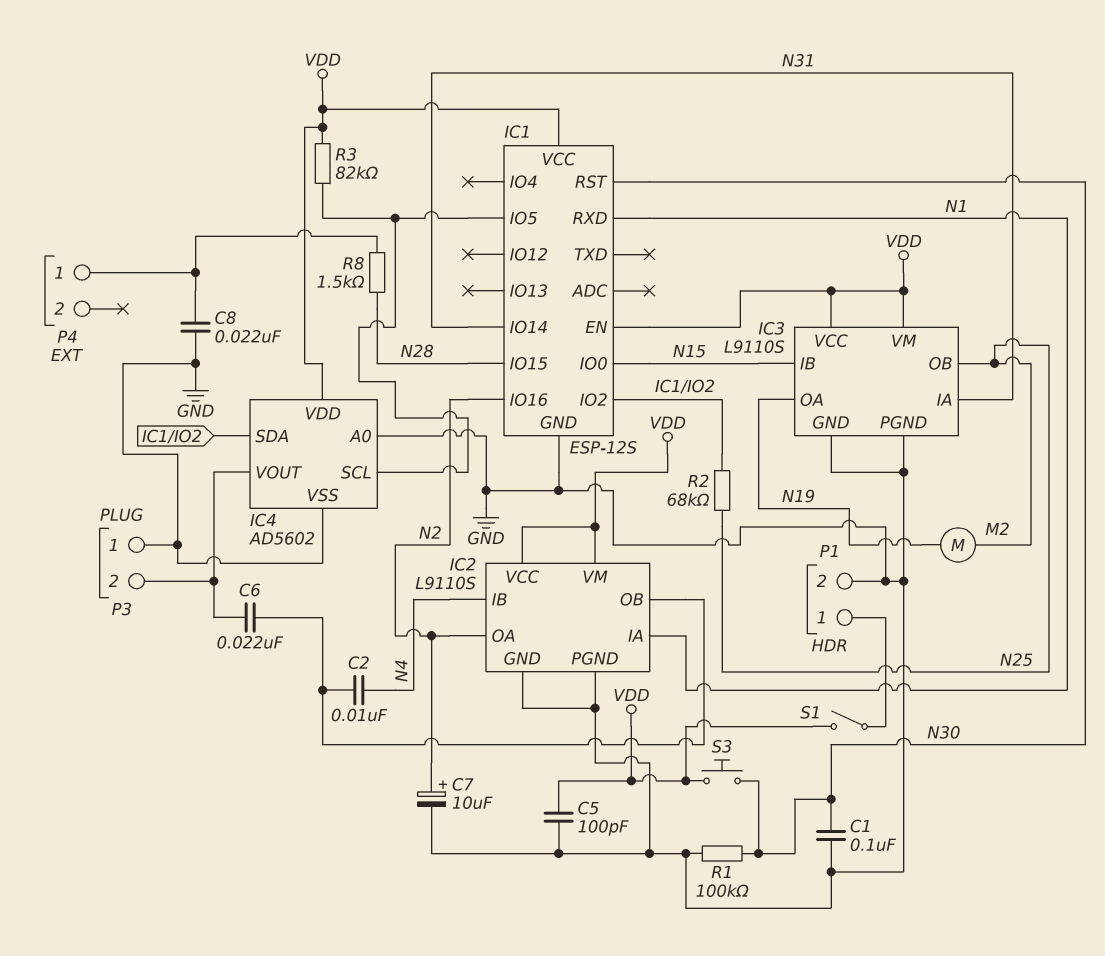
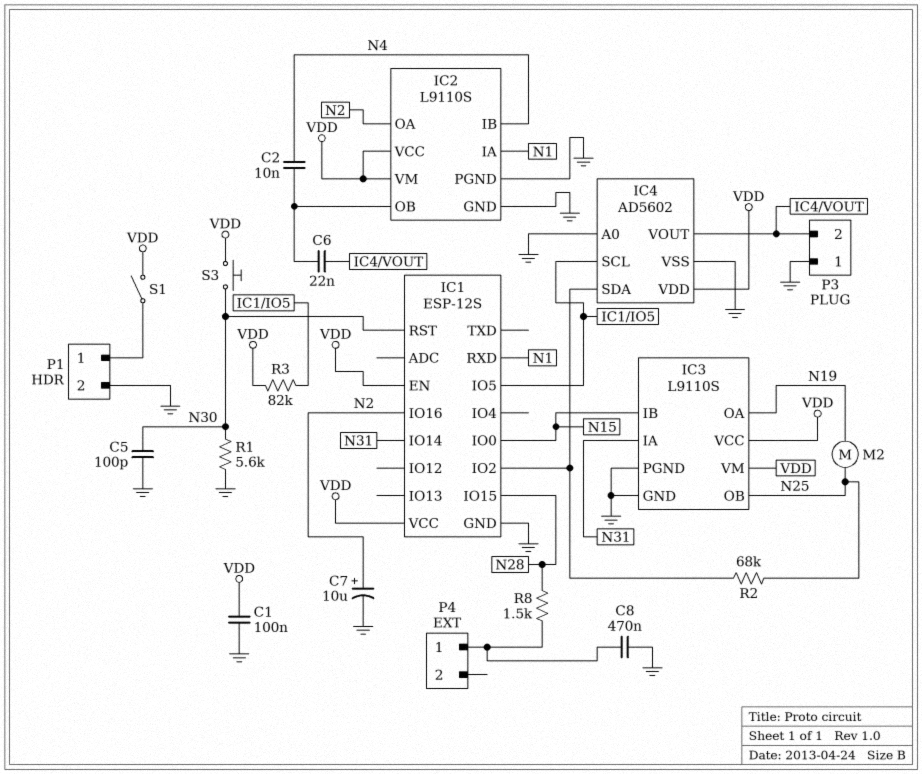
C1: 100nF (GND, N30) -> 100nF (GND, VDD)
C5: 100pF (GND, VDD) -> 100pF (GND, N30)
C8: 22nF (GND, P4/1) -> 470nF (GND, P4/1)
R1: 100k (GND, N30) -> 5.6k (GND, N30)

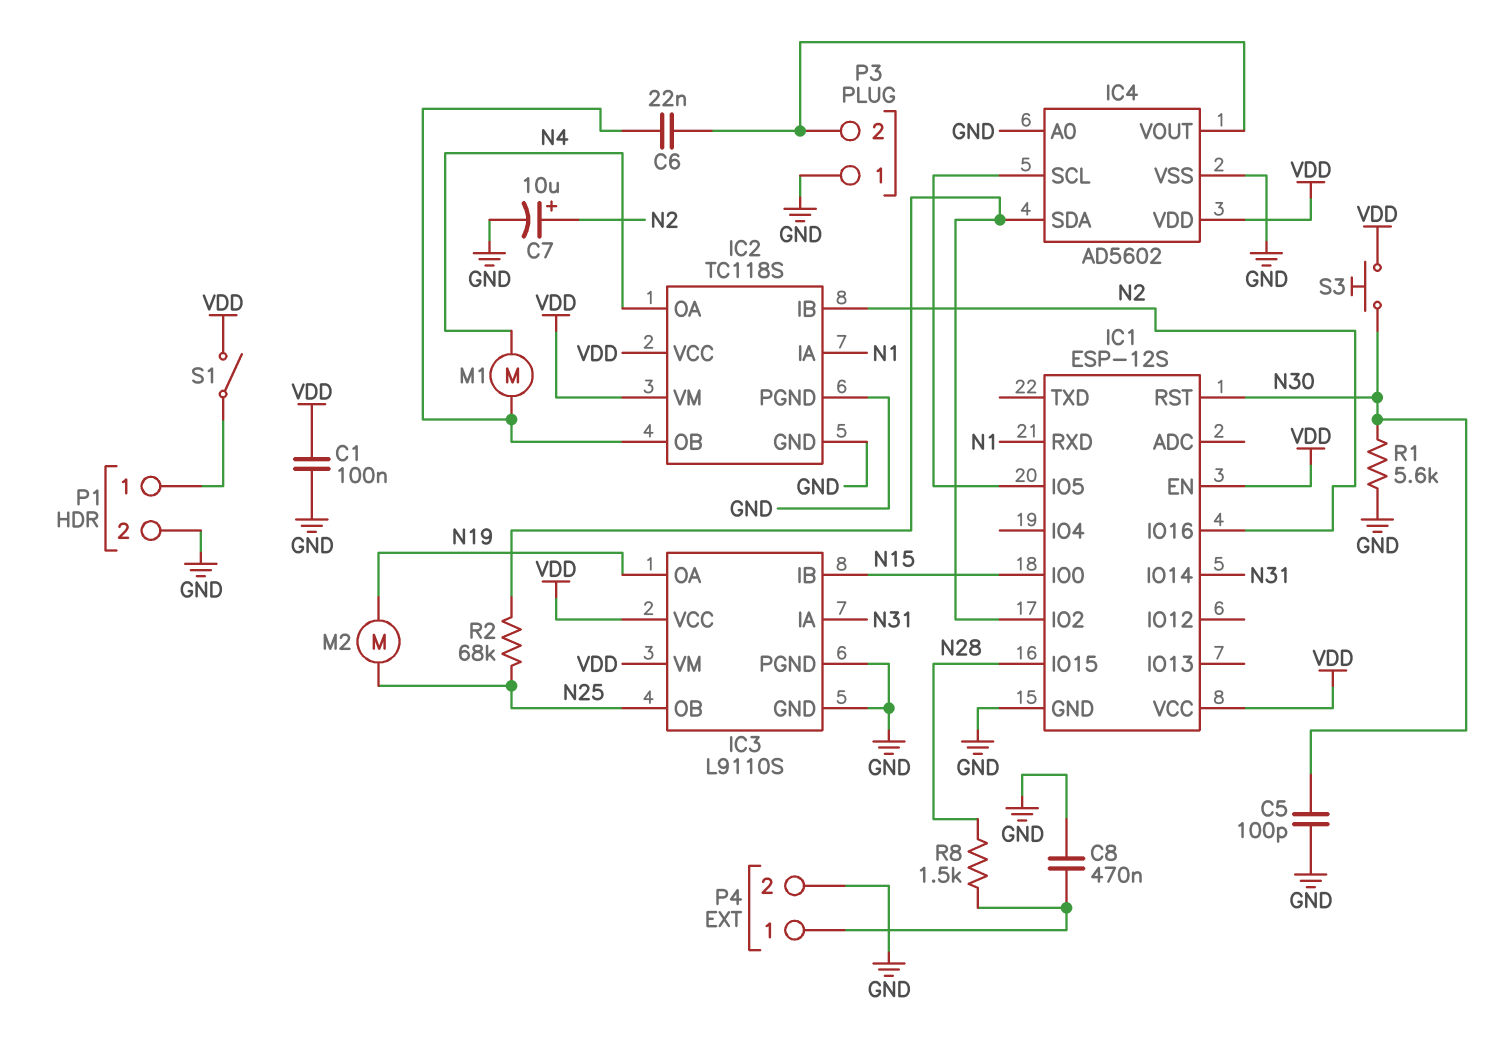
C2: 10nF (IC2/OB, N4) -> none
IC2: L9110S -> TC118S
IC2 pin IB: N4 -> N2
IC2 pin OA: N2 -> N4
M1: none -> motor (IC2/OB, N4)
P4 pin 2: none -> GND
R3: 82k (IC1/IO5, VDD) -> none

